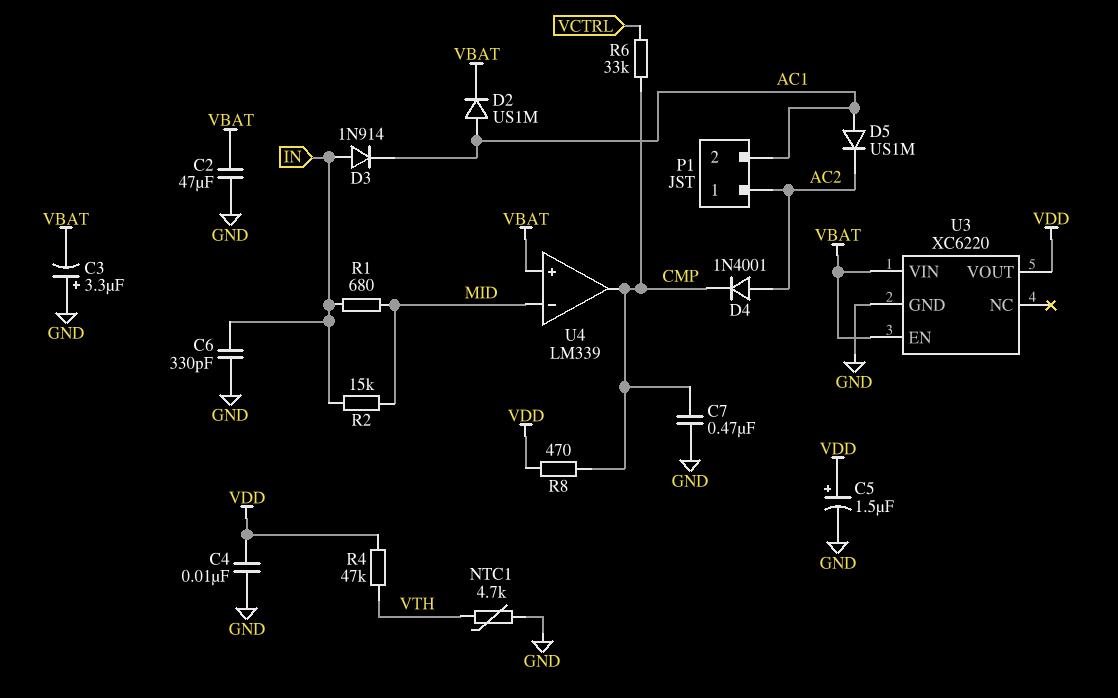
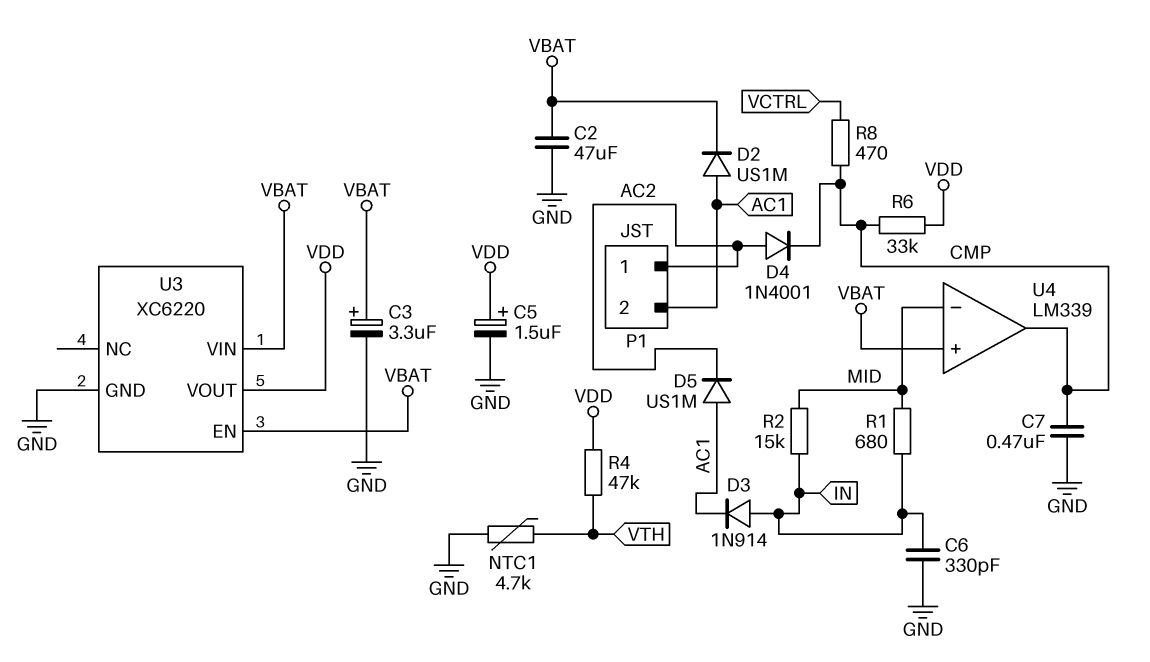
C3: 3.3uF (plus GND, minus VBAT) -> 3.3uF (plus VBAT, minus GND)
C4: 10nF (GND, VDD) -> none
R6: 33k (CMP, VCTRL) -> 33k (CMP, VDD)
R8: 470 (CMP, VDD) -> 470 (CMP, VCTRL)

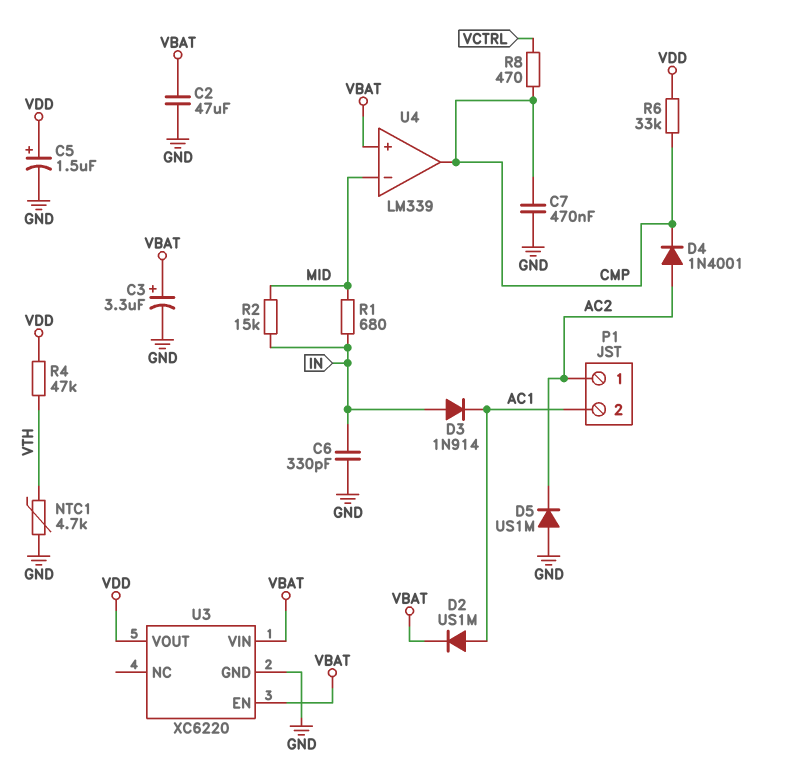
D5: diode US1M (A AC1, K AC2) -> diode US1M (A GND, K AC2)

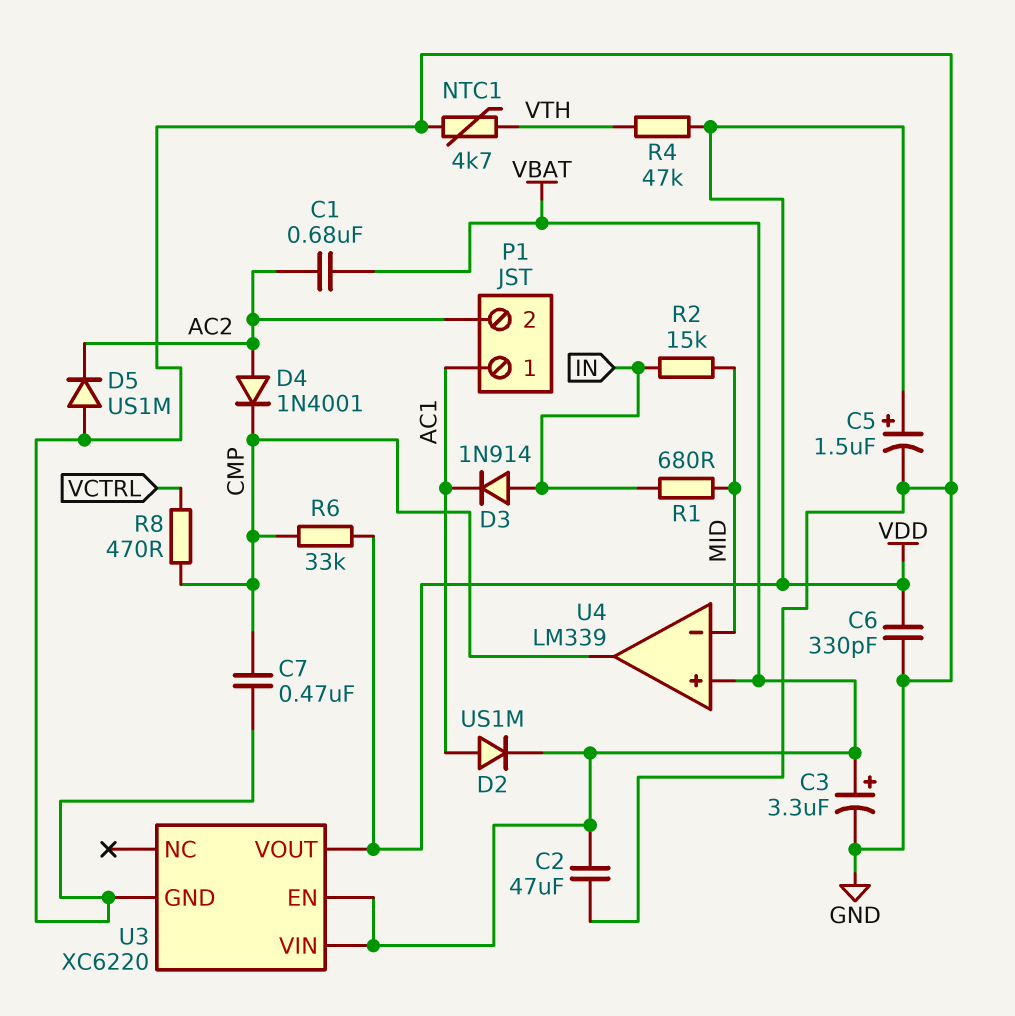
C1: none -> 680nF (AC2, VBAT)
C6: 330pF (GND, IN) -> 330pF (GND, VDD)
P1 pin 1: AC2 -> AC1
P1 pin 2: AC1 -> AC2

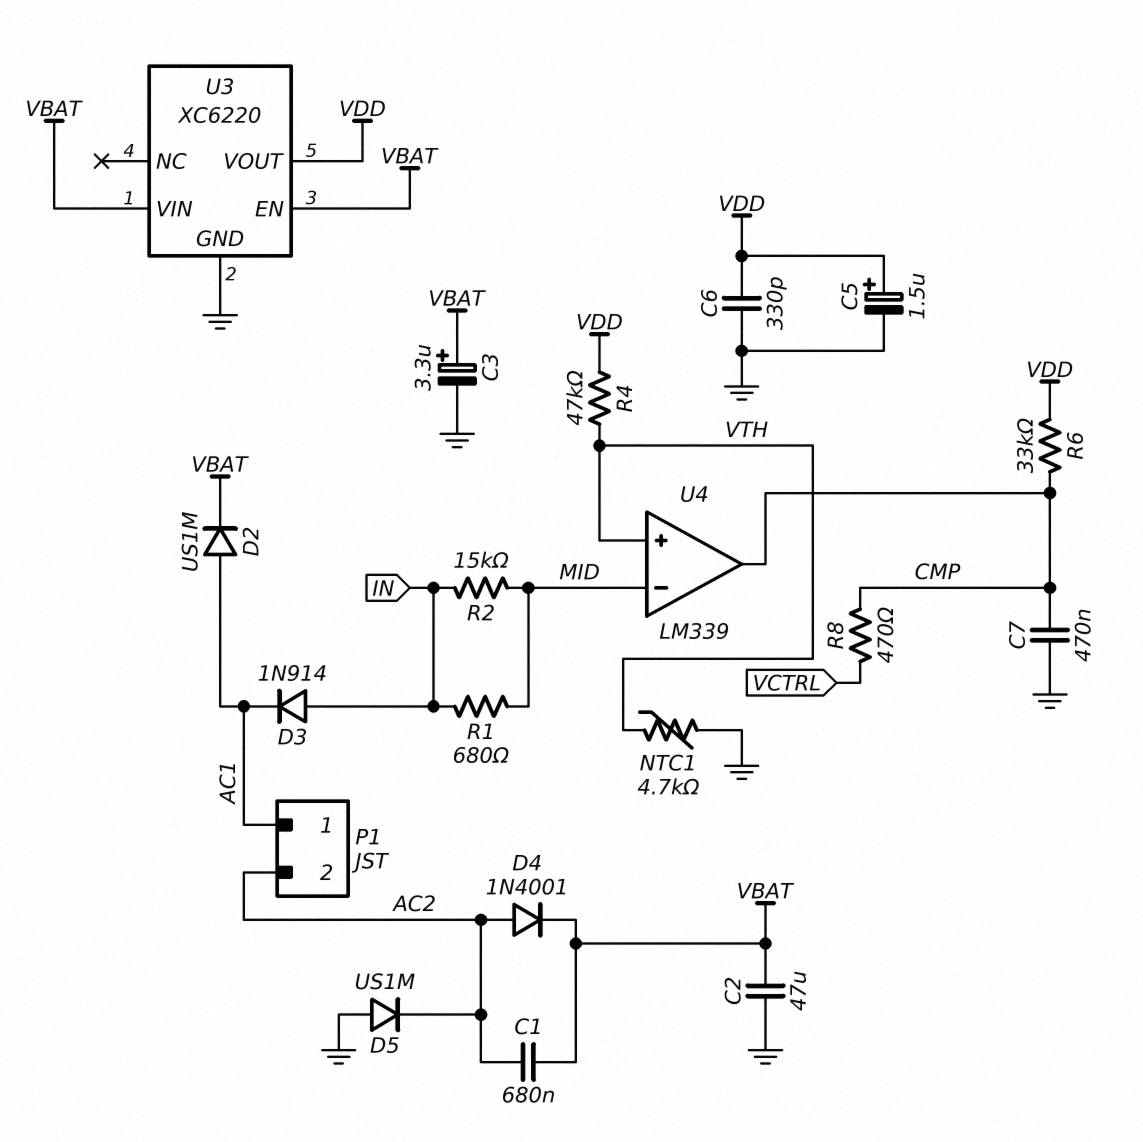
D4: diode 1N4001 (A AC2, K CMP) -> diode 1N4001 (A AC2, K VBAT)
U4 pin in+: VBAT -> VTH

